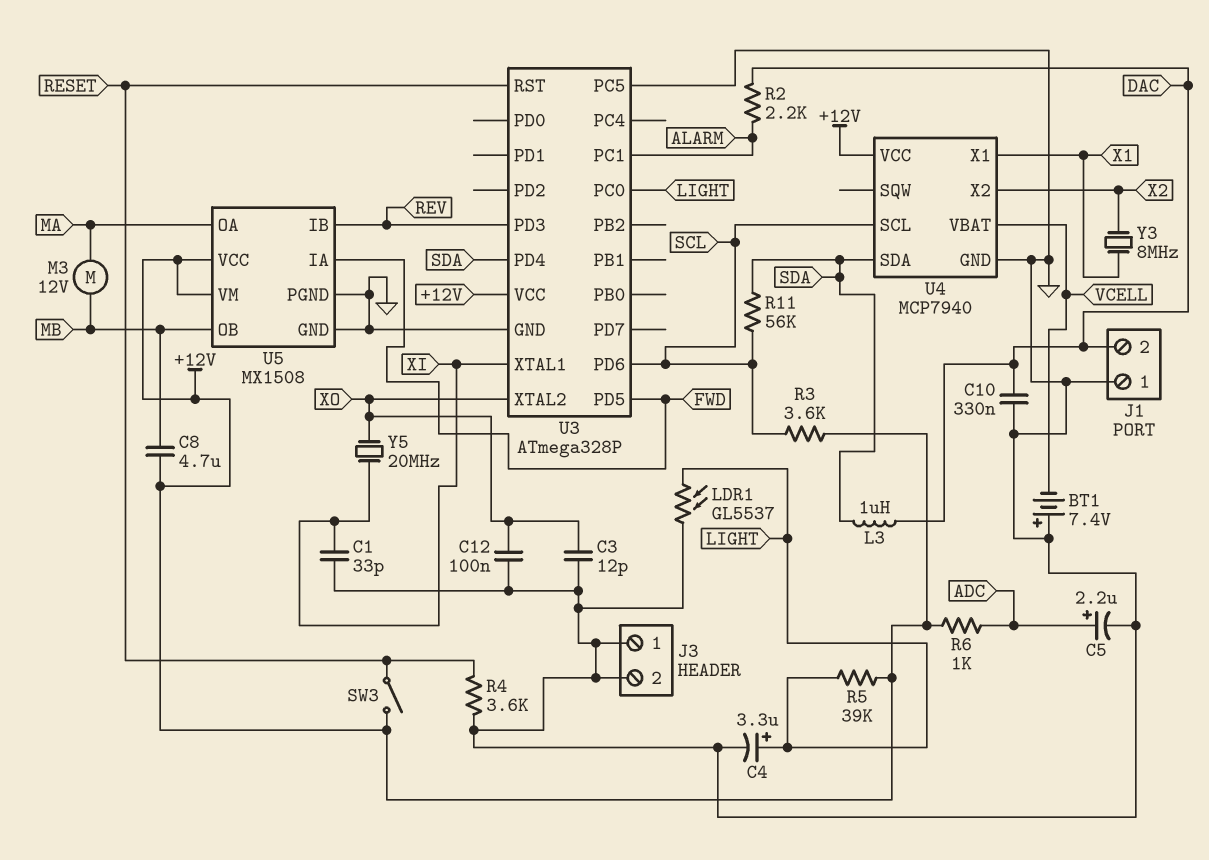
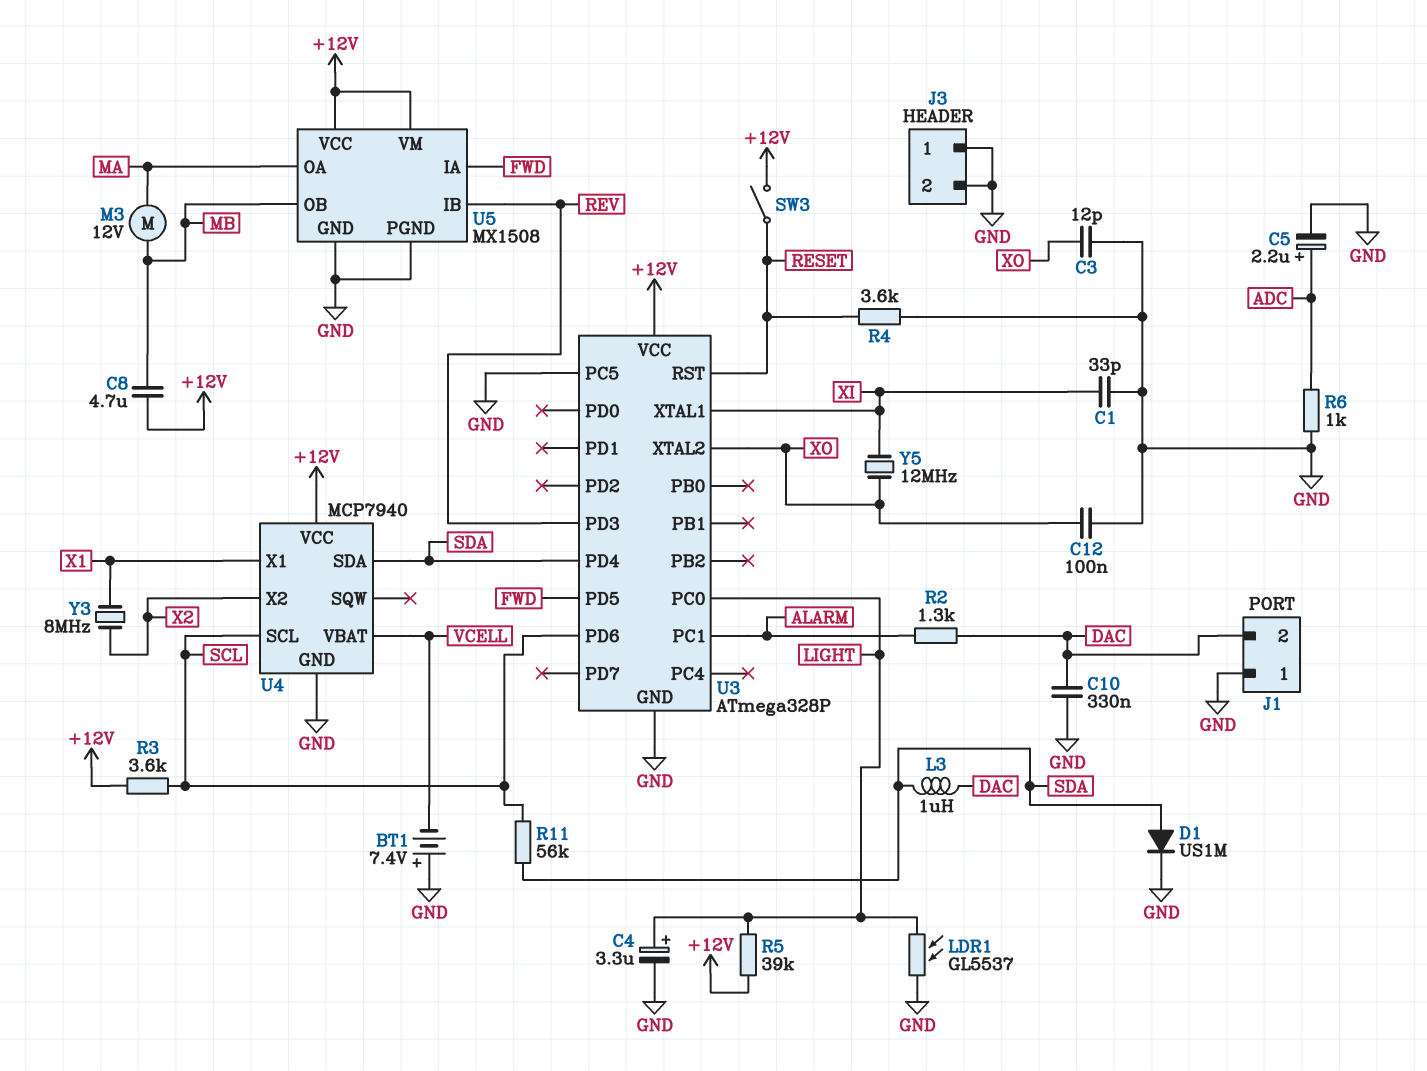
D1: none -> diode US1M (A SDA, K GND)
R2: 2.2k (ALARM, DAC) -> 1.3k (ALARM, DAC)
R6: 1k (+12V, ADC) -> 1k (ADC, GND)
Y5: 20MHz (XI, XO) -> 12MHz (XI, XO)

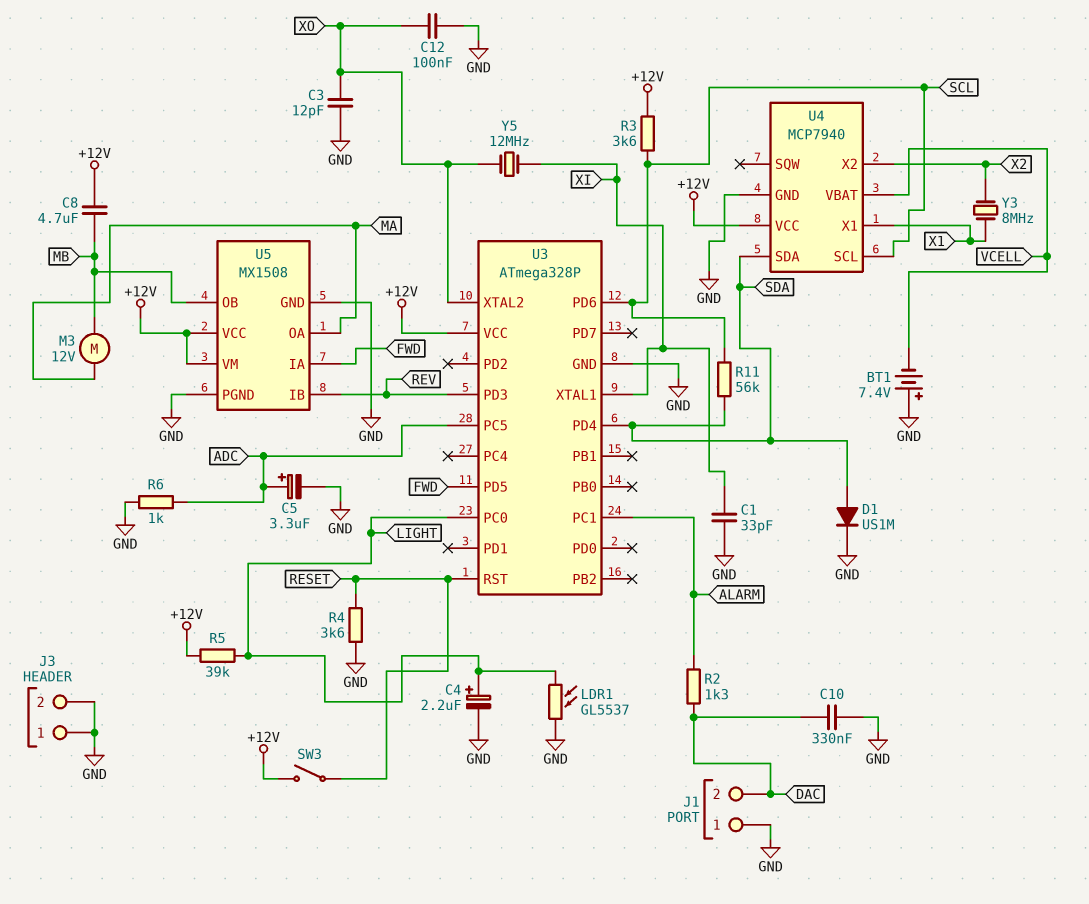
C4: 3.3uF (plus LIGHT, minus GND) -> 2.2uF (plus LIGHT, minus GND)
C5: 2.2uF (plus ADC, minus GND) -> 3.3uF (plus ADC, minus GND)
L3: 1uH (DAC, SDA) -> none
U3 pin PC5: GND -> ADC

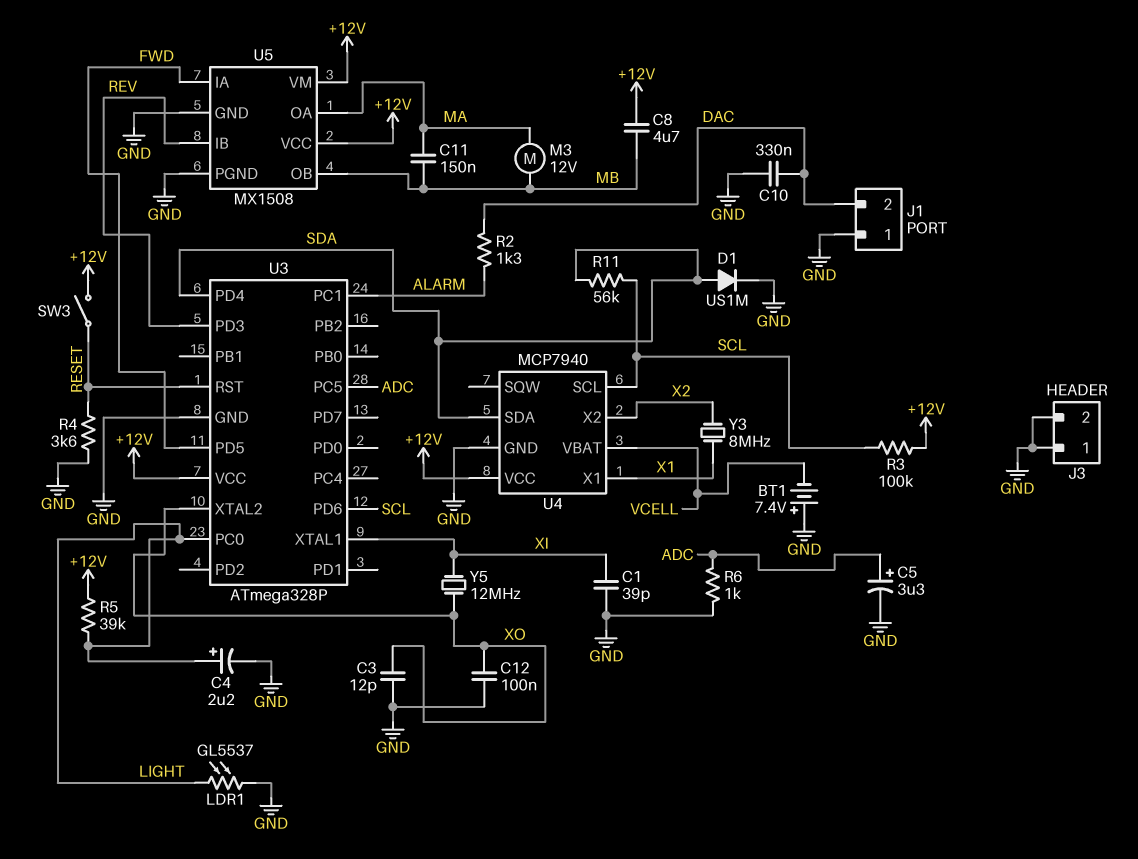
C1: 33pF (GND, XI) -> 39pF (GND, XI)
C11: none -> 150nF (MA, MB)
R3: 3.6k (+12V, SCL) -> 100k (+12V, SCL)

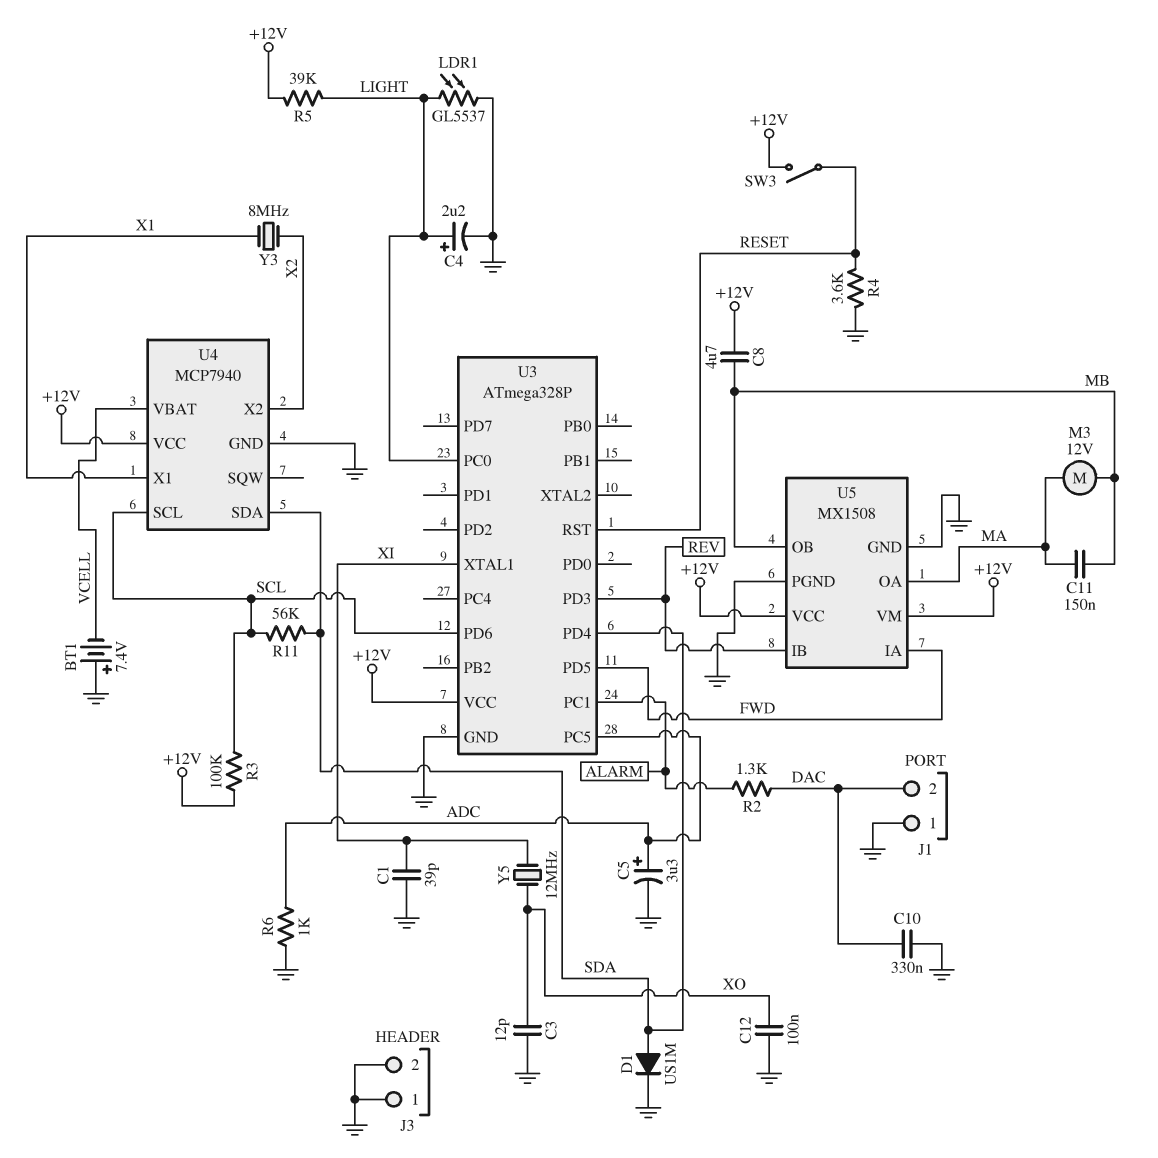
U3 pin XTAL2: XO -> none

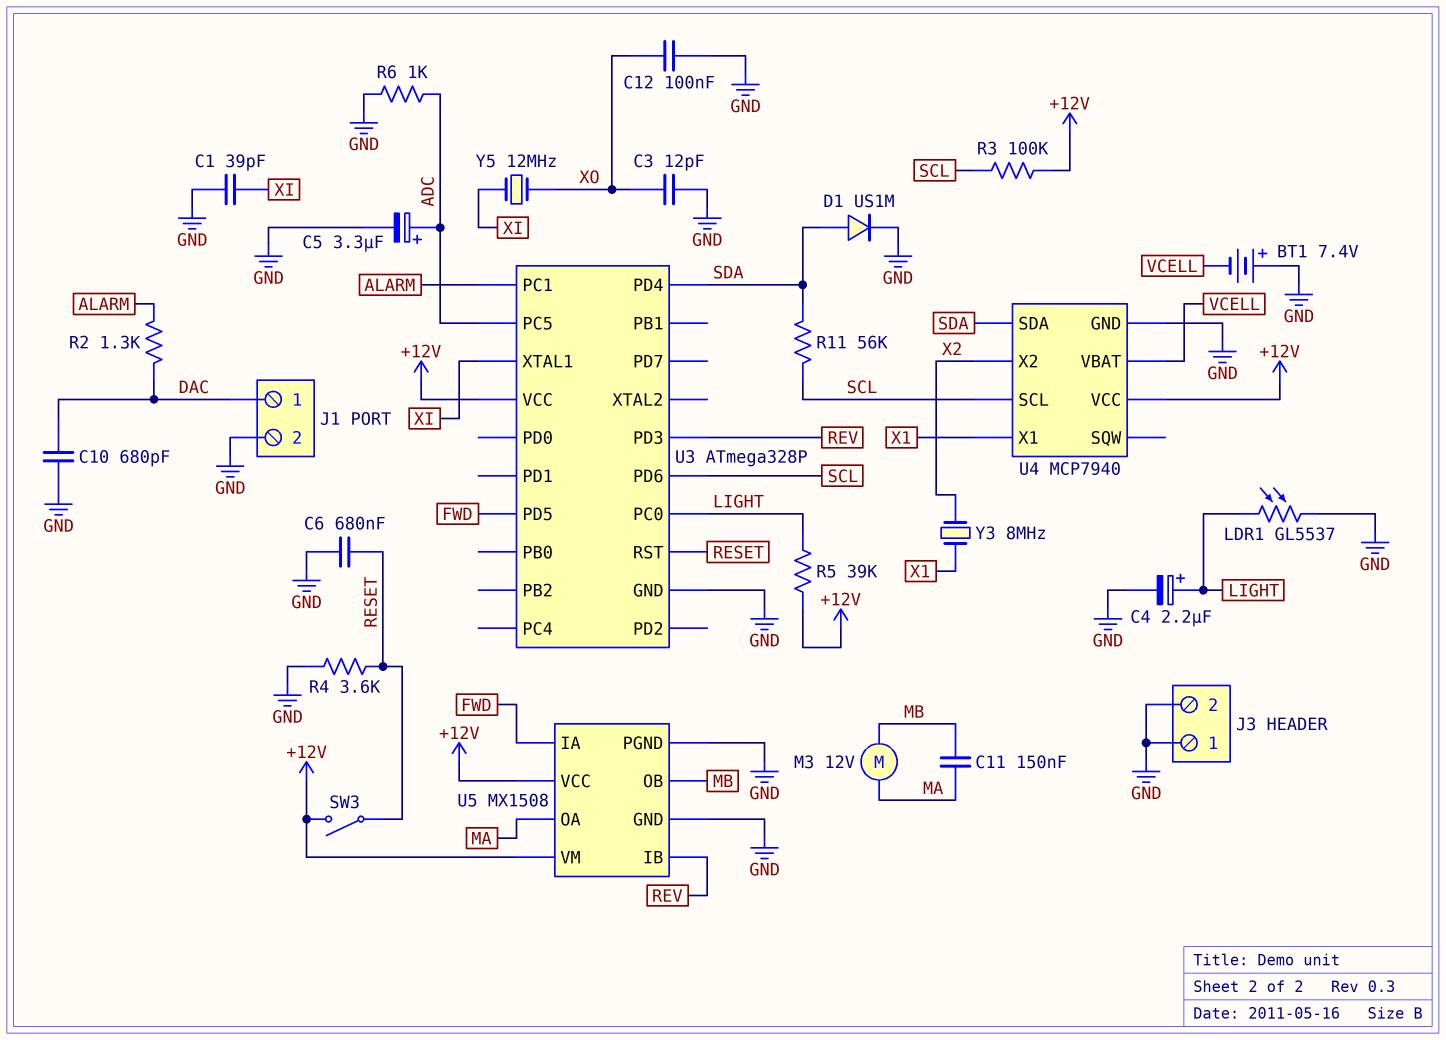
C6: none -> 680nF (GND, RESET)
C8: 4.7uF (+12V, MB) -> none
C10: 330nF (DAC, GND) -> 680pF (DAC, GND)
J1 pin 1: GND -> DAC
J1 pin 2: DAC -> GND

